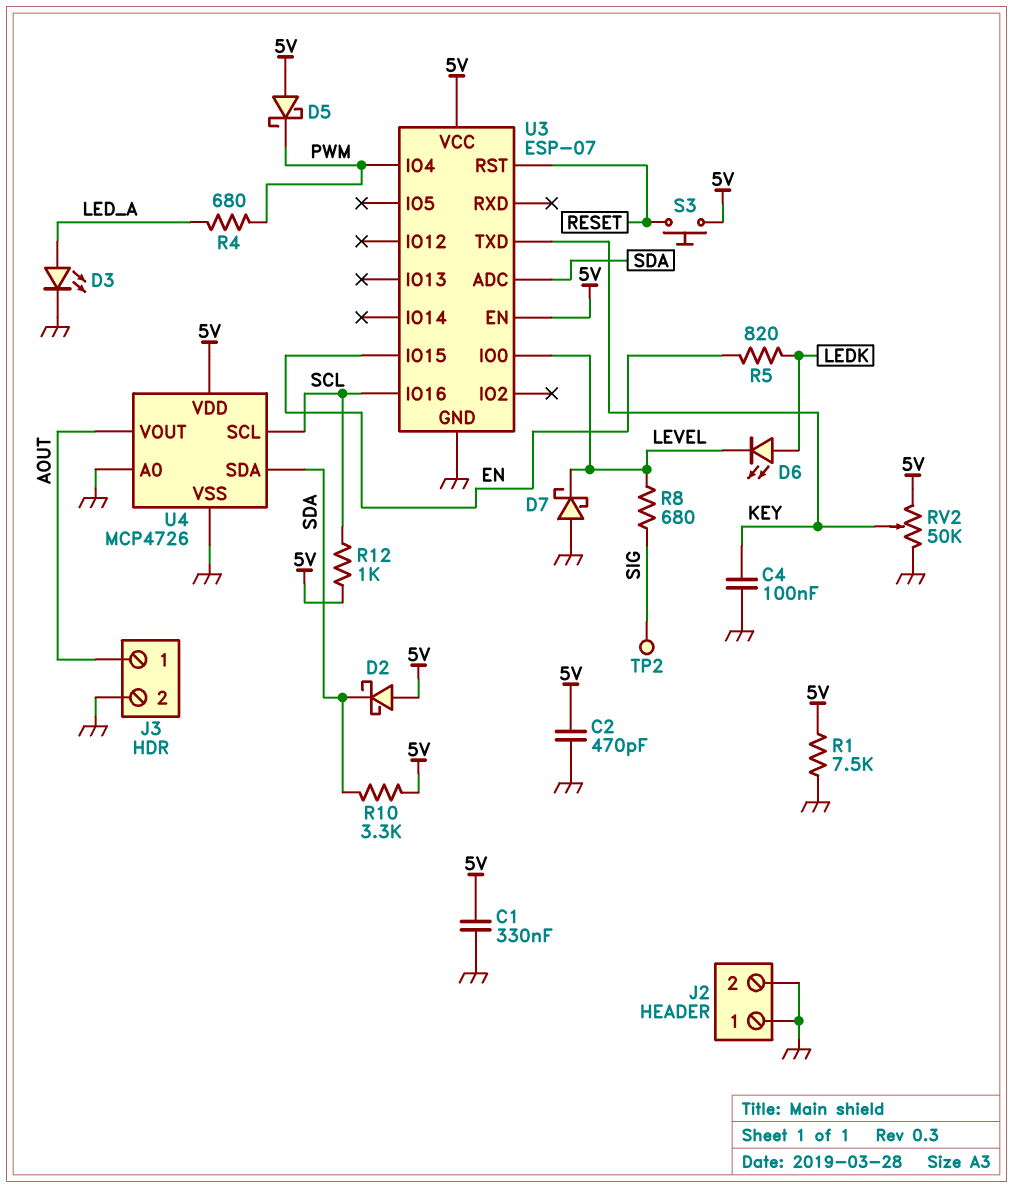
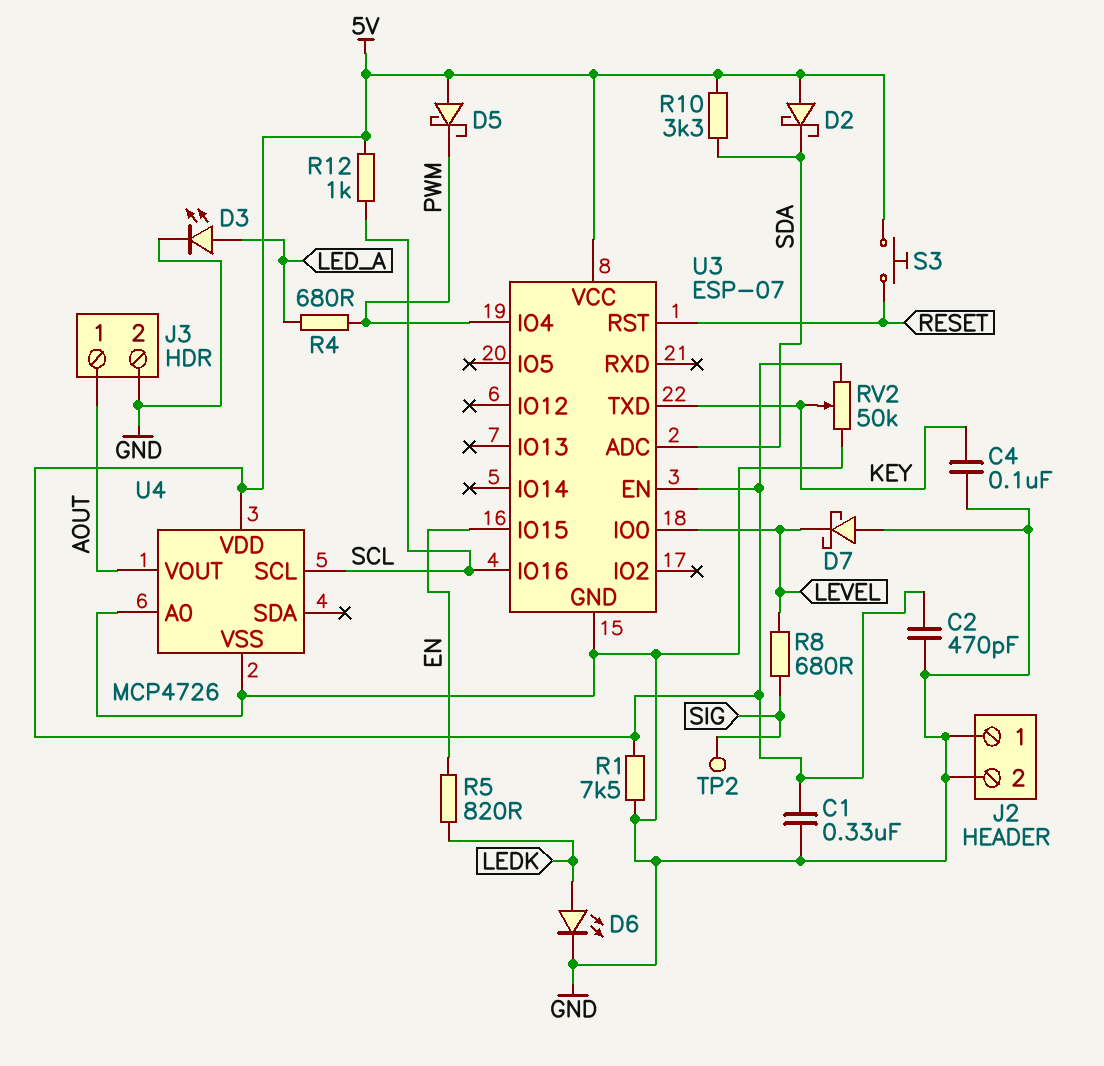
D6: LED (A LEDK, K LEVEL) -> LED (A LEDK, K GND)
U4 pin SDA: SDA -> none

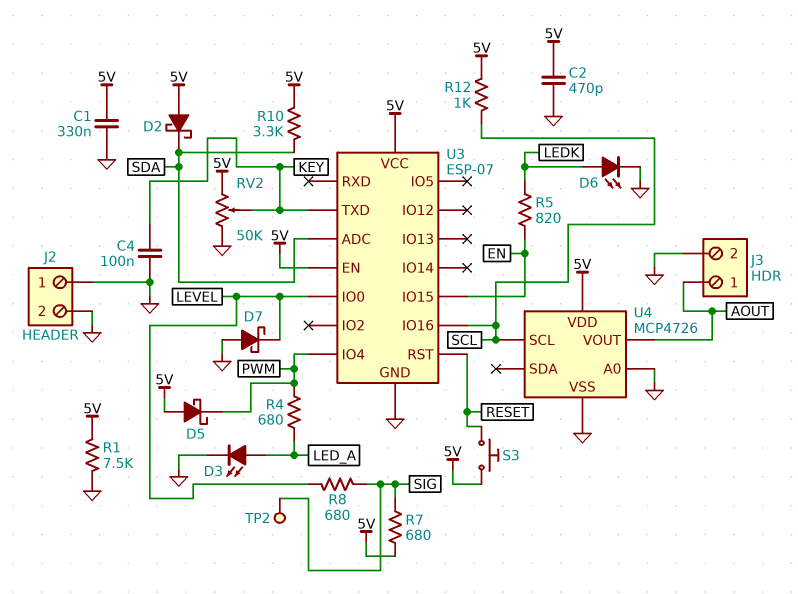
R7: none -> 680 (5V, SIG)

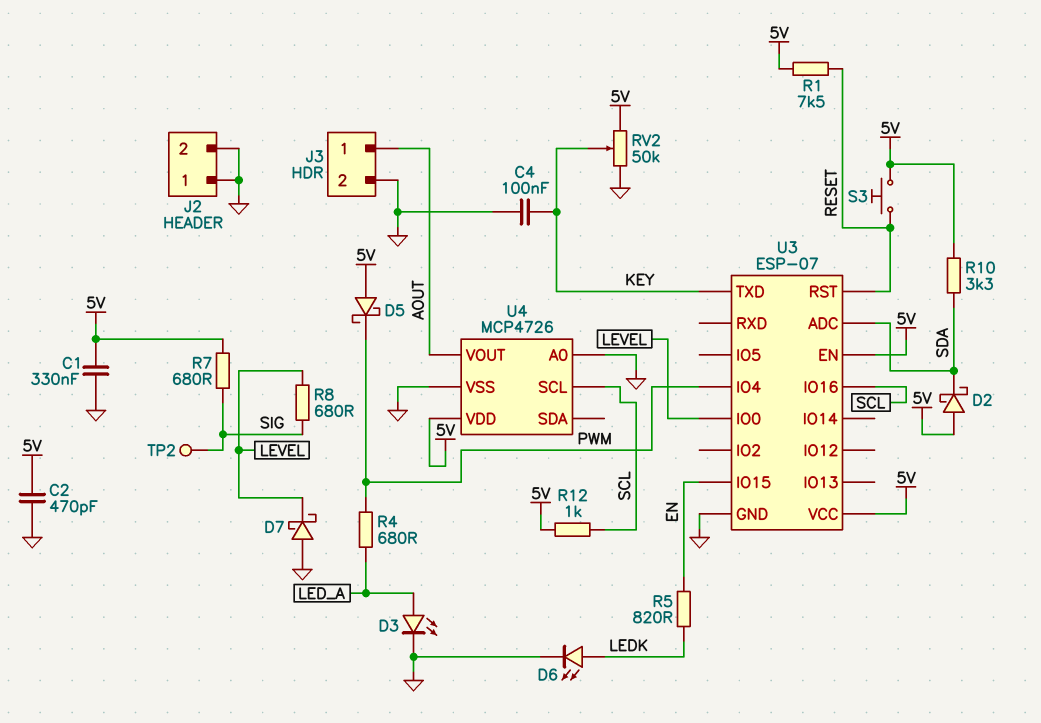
R1: 7.5k (5V, GND) -> 7.5k (5V, RESET)

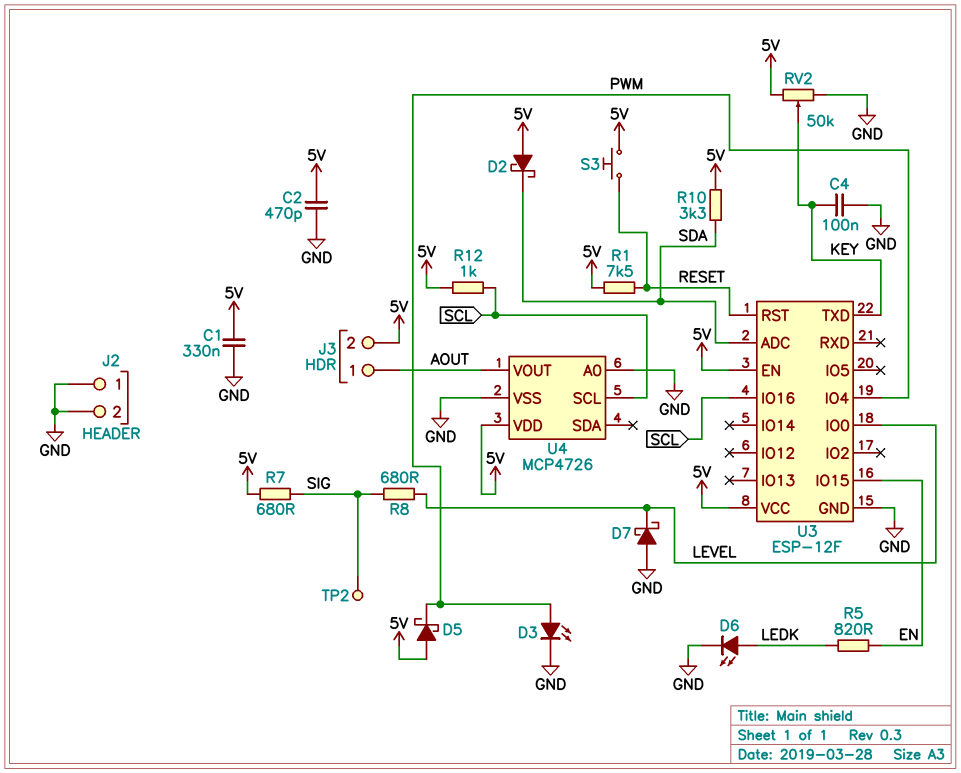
D3: LED (A LED_A, K GND) -> LED (A PWM, K GND)
J3 pin 2: GND -> 5V
R4: 680 (LED_A, PWM) -> none
U3: ESP-07 -> ESP-12F

